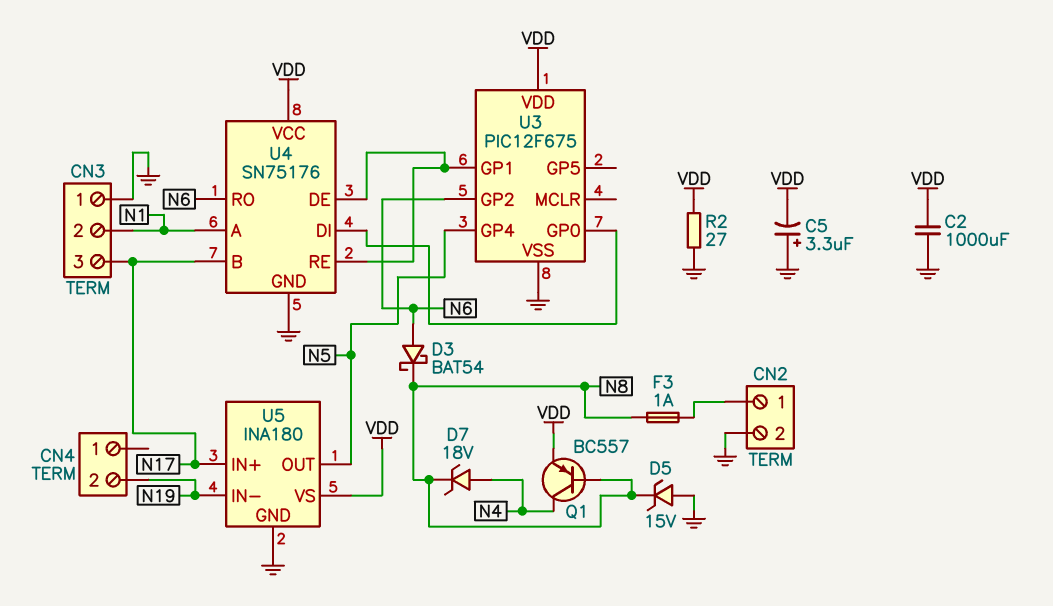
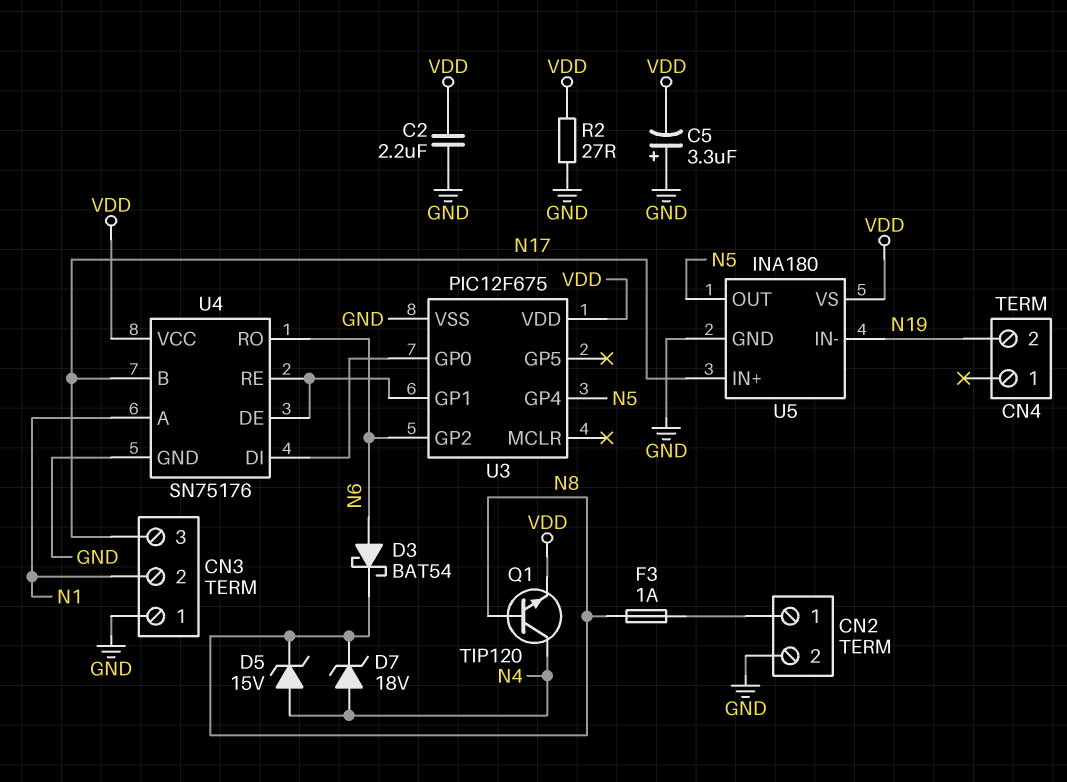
C2: 1000uF (GND, VDD) -> 2.2uF (GND, VDD)
D5: zener 15V (A GND, K N8) -> zener 15V (A N4, K N8)
Q1: PNP BC557 (B N8, C N4, E VDD) -> NPN TIP120 (B N8, C N4, E VDD)

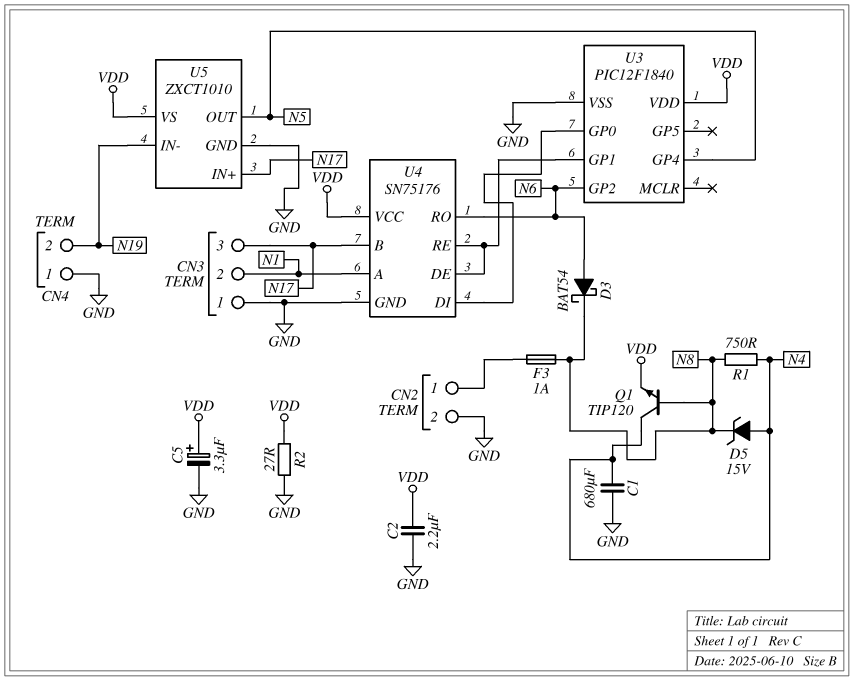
C1: none -> 680uF (GND, N4)
C5: 3.3uF (plus GND, minus VDD) -> 3.3uF (plus VDD, minus GND)
CN4 pin 1: none -> GND
D7: zener 18V (A N4, K N8) -> none
R1: none -> 750 (N4, N8)
U3: PIC12F675 -> PIC12F1840
U5: INA180 -> ZXCT1010

